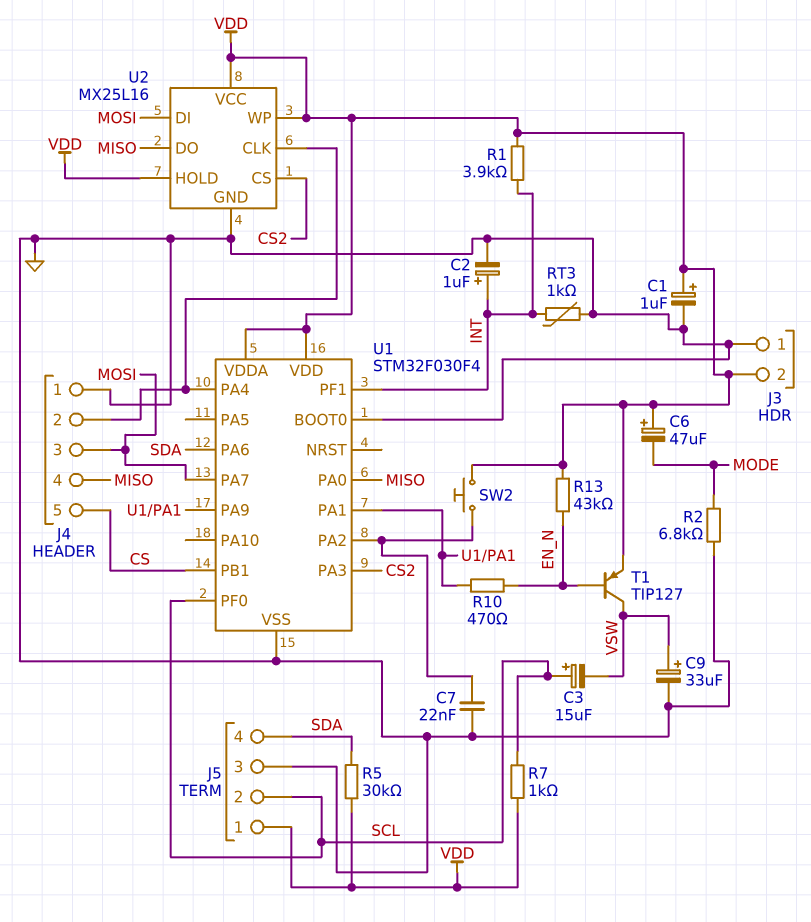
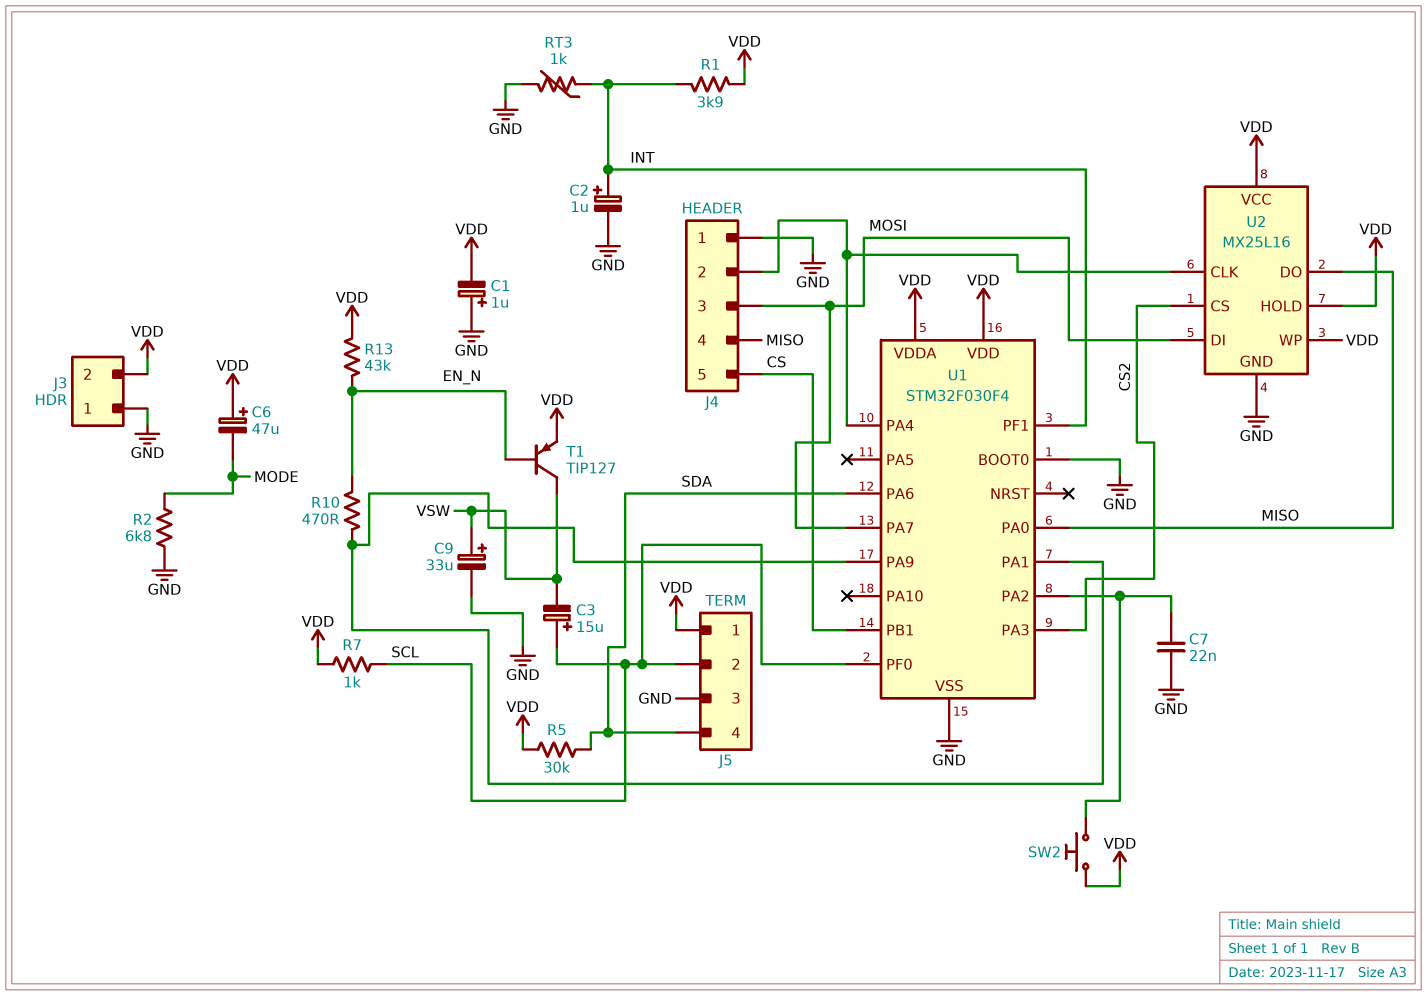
C1: 1uF (plus VDD, minus GND) -> 1uF (plus GND, minus VDD)

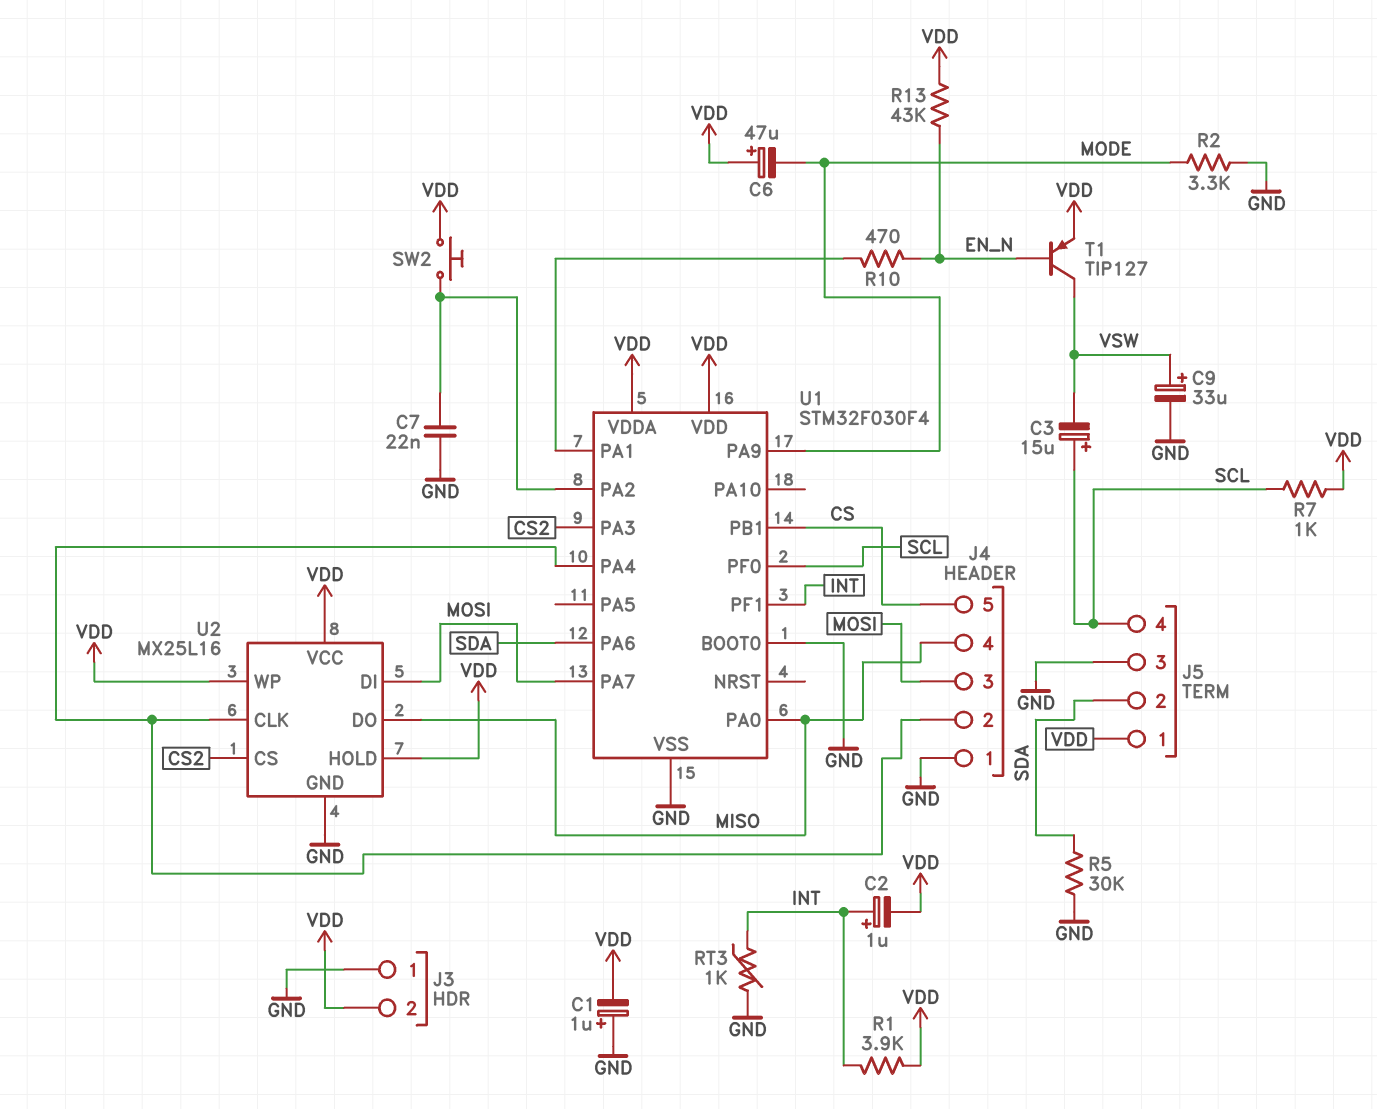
C2: 1uF (plus INT, minus GND) -> 1uF (plus INT, minus VDD)
J5 pin 2: SCL -> SDA
J5 pin 4: SDA -> SCL
R2: 6.8k (GND, MODE) -> 3.3k (GND, MODE)
R5: 30k (SDA, VDD) -> 30k (GND, SDA)
U1 pin PA9: U1/PA1 -> MODE

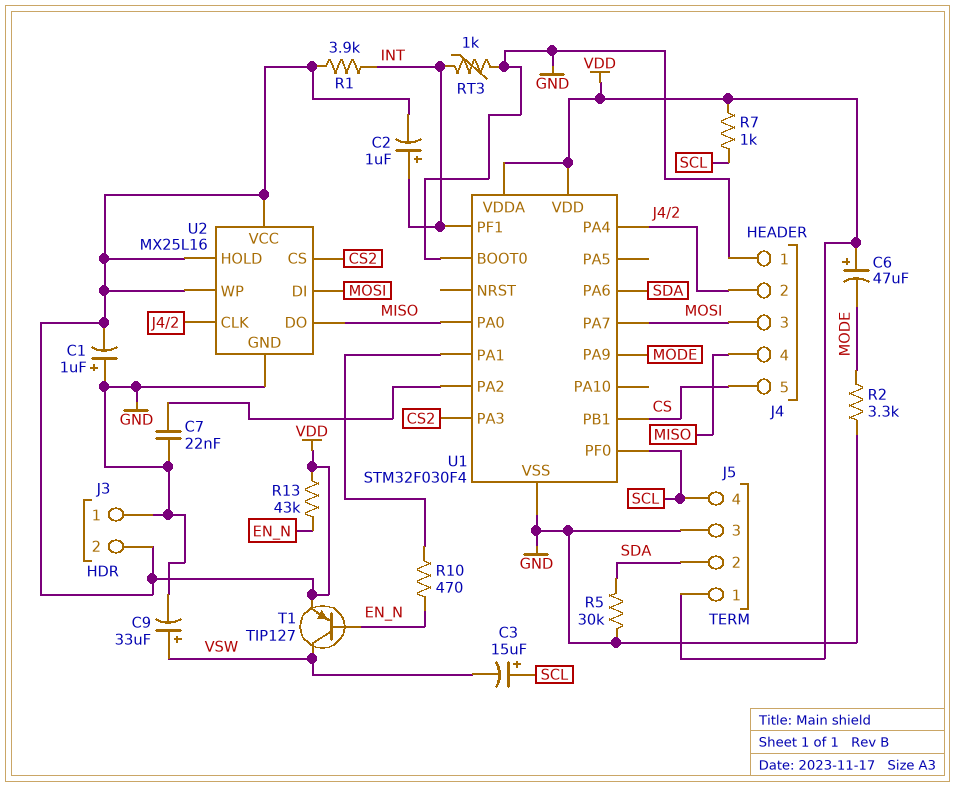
SW2: button (U1/PA2, VDD) -> none

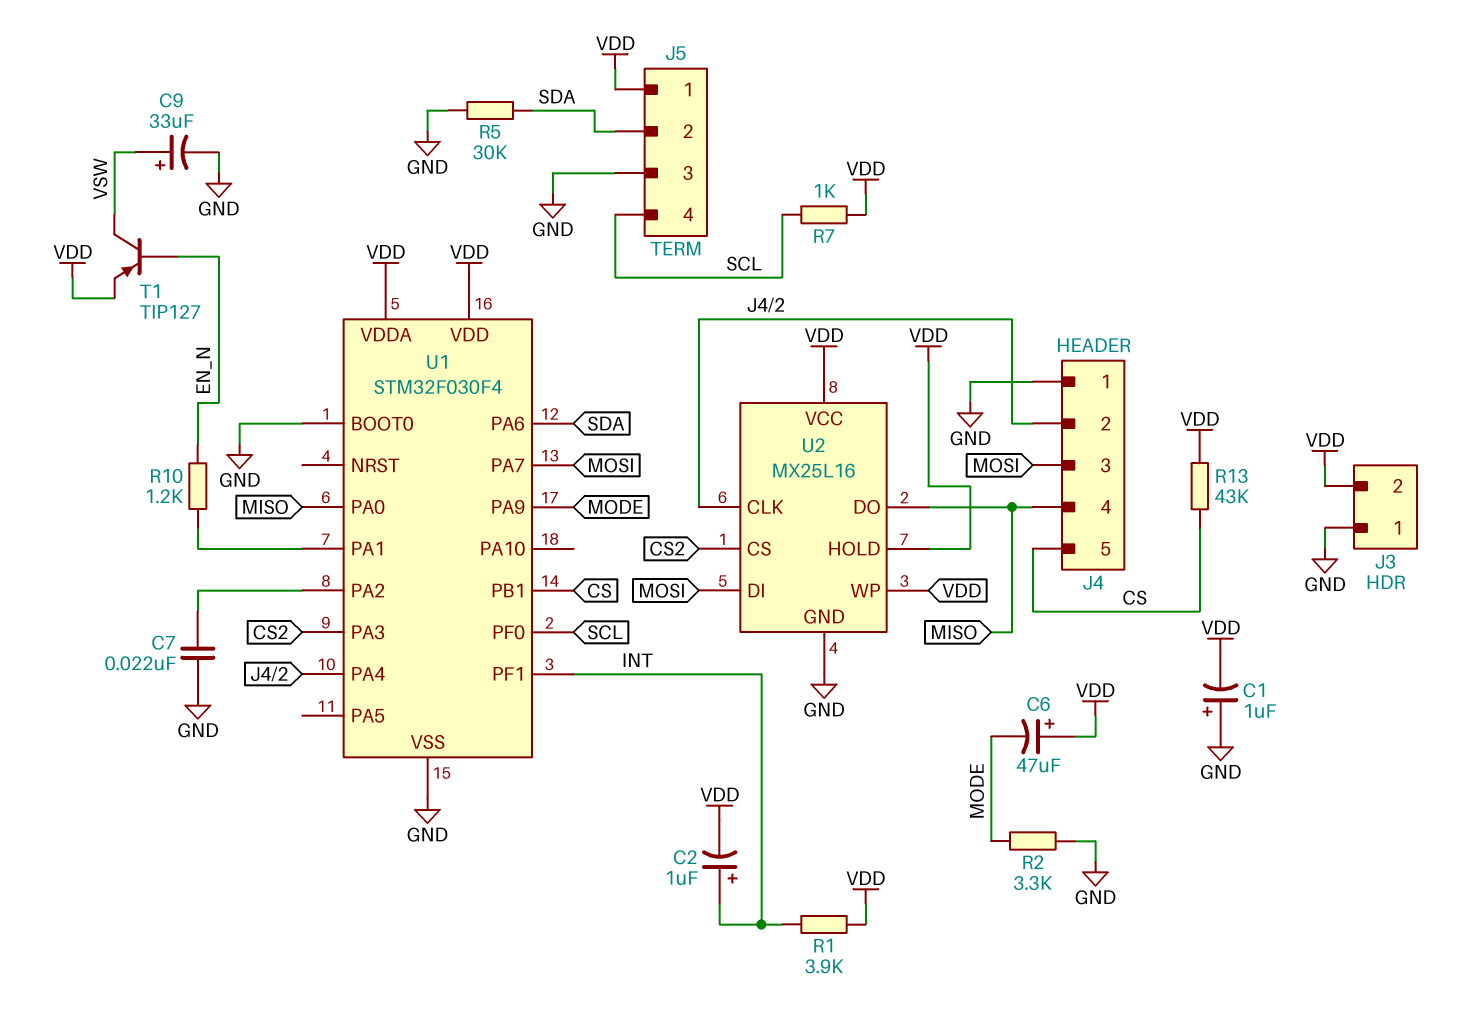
C3: 15uF (plus SCL, minus VSW) -> none
R10: 470 (EN_N, U1/PA1) -> 1.2k (EN_N, U1/PA1)
R13: 43k (EN_N, VDD) -> 43k (CS, VDD)
RT3: 1k (GND, INT) -> none

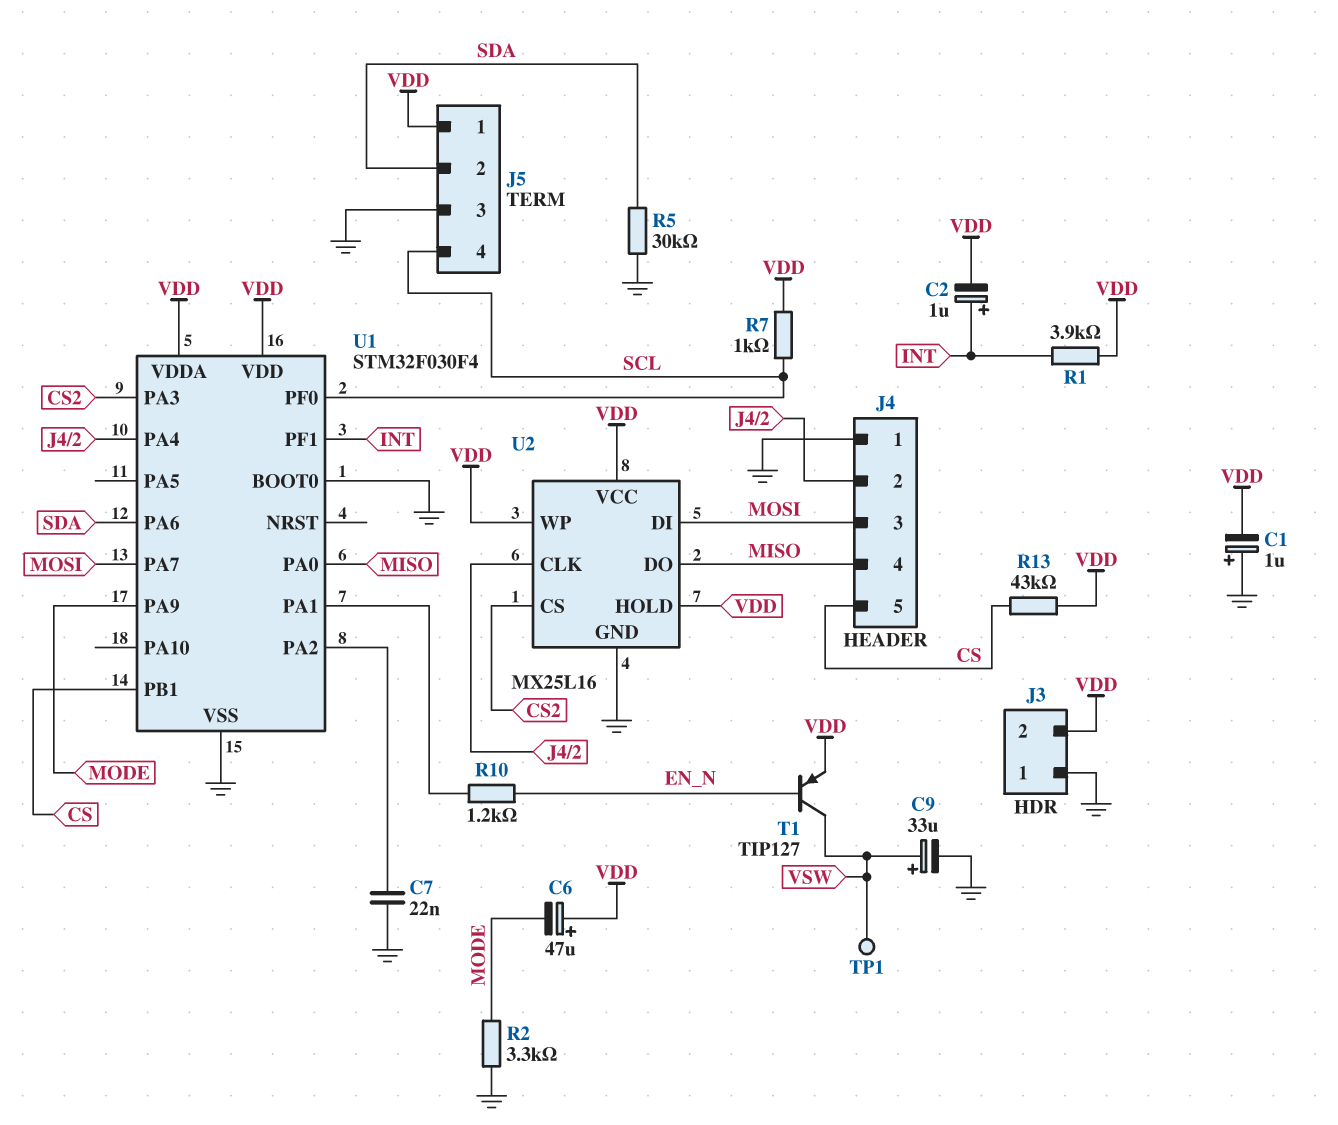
TP1: none -> test point (VSW)

